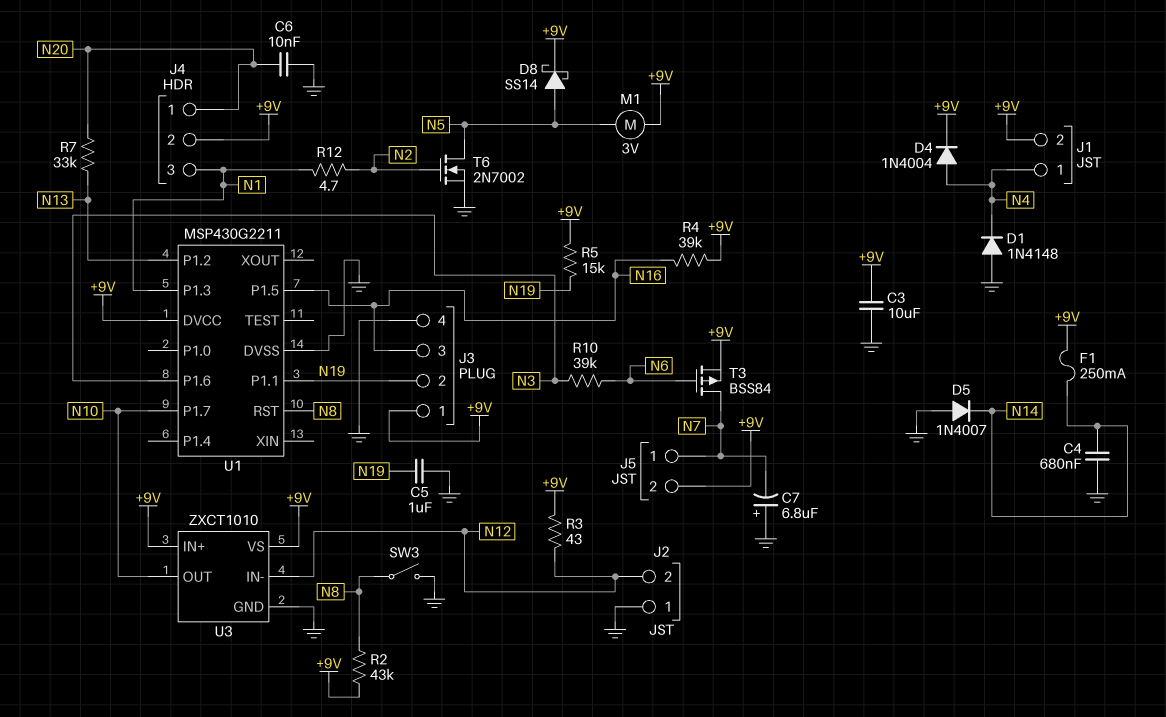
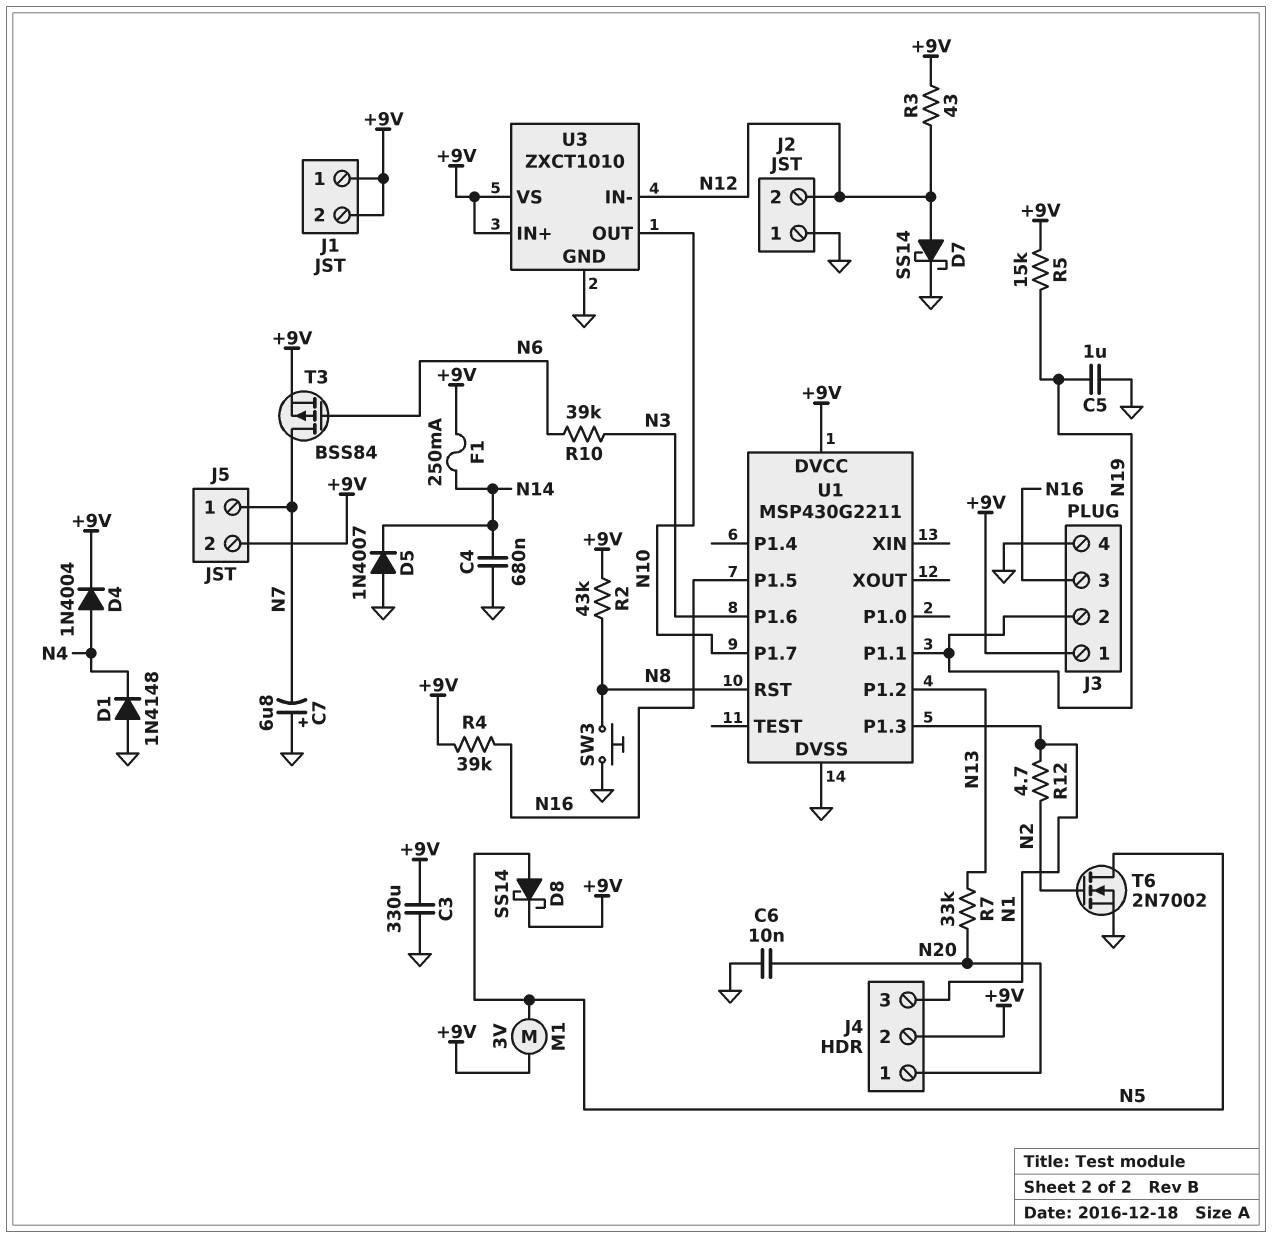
C3: 10uF (+9V, GND) -> 330uF (+9V, GND)
D7: none -> schottky SS14 (A N12, K GND)
J1 pin 1: N4 -> +9V
SW3: switch (GND, N8) -> button (GND, N8)

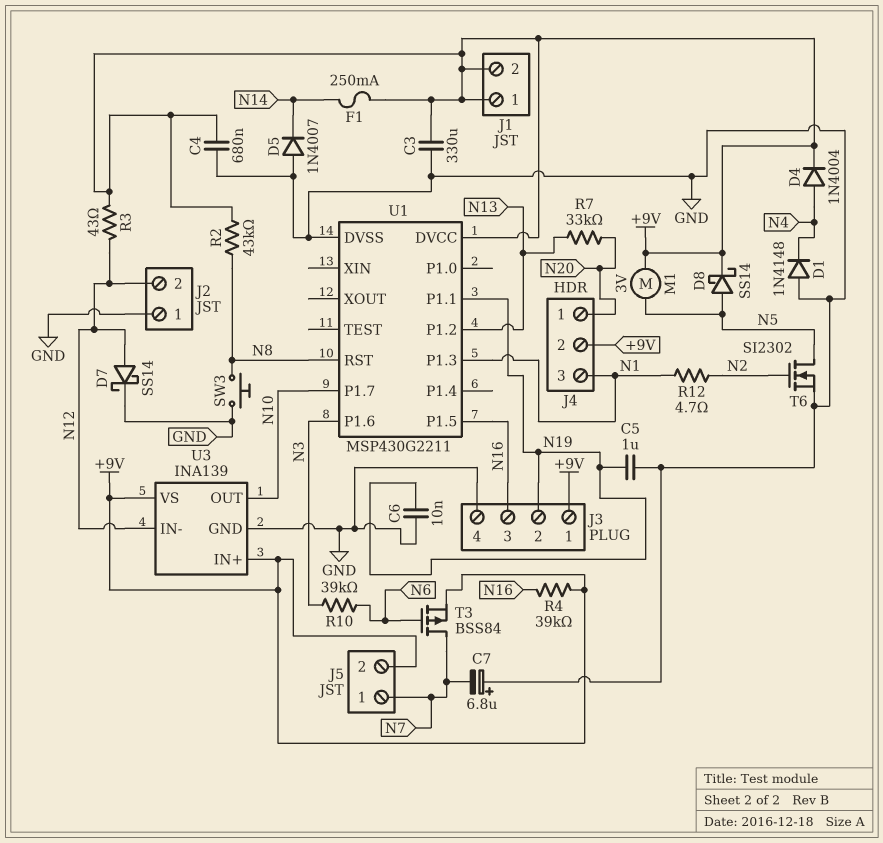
C4: 680nF (GND, N14) -> 680nF (+9V, GND)
C6: 10nF (GND, N20) -> 10nF (GND, N19)
R5: 15k (+9V, N19) -> none
T6: NMOS 2N7002 (G N2, D N5, S GND) -> NMOS SI2302 (G N2, D N5, S GND)
U3: ZXCT1010 -> INA139

